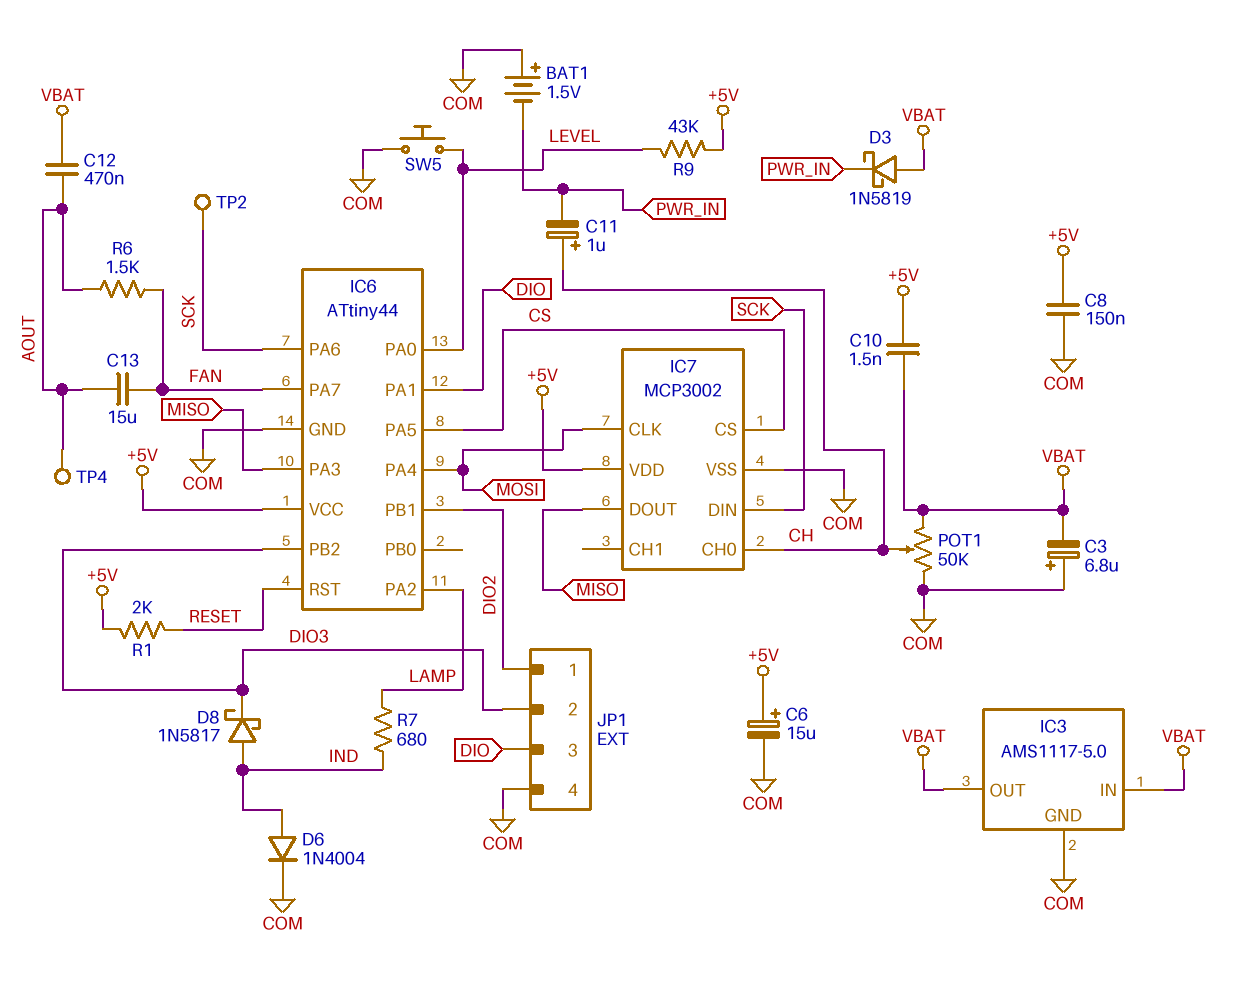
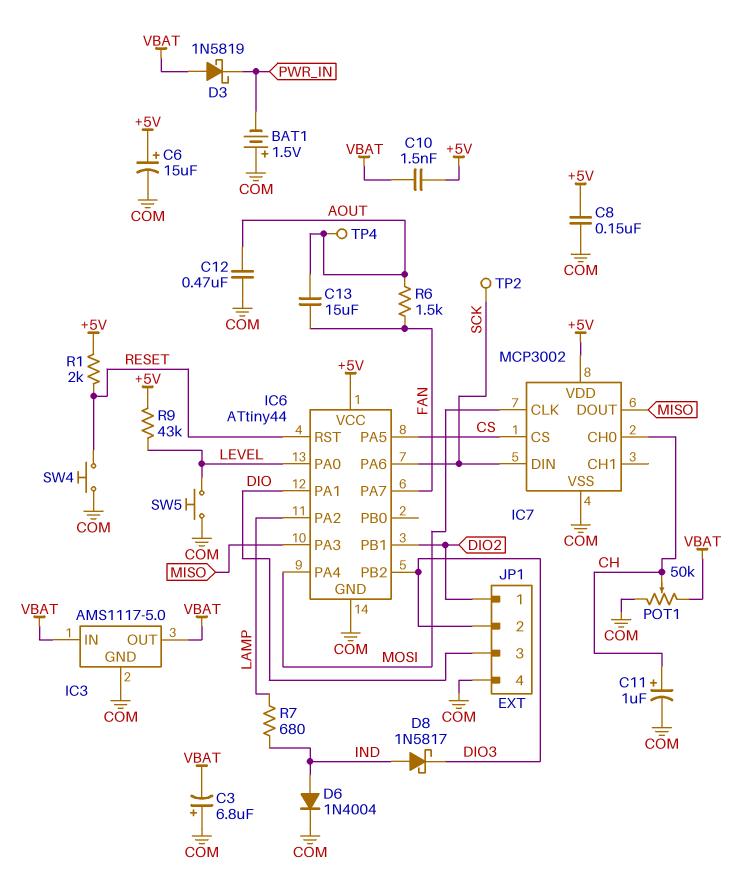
C11: 1uF (plus CH, minus PWR_IN) -> 1uF (plus CH, minus COM)
C12: 470nF (AOUT, VBAT) -> 470nF (AOUT, COM)
SW4: none -> button (COM, RESET)

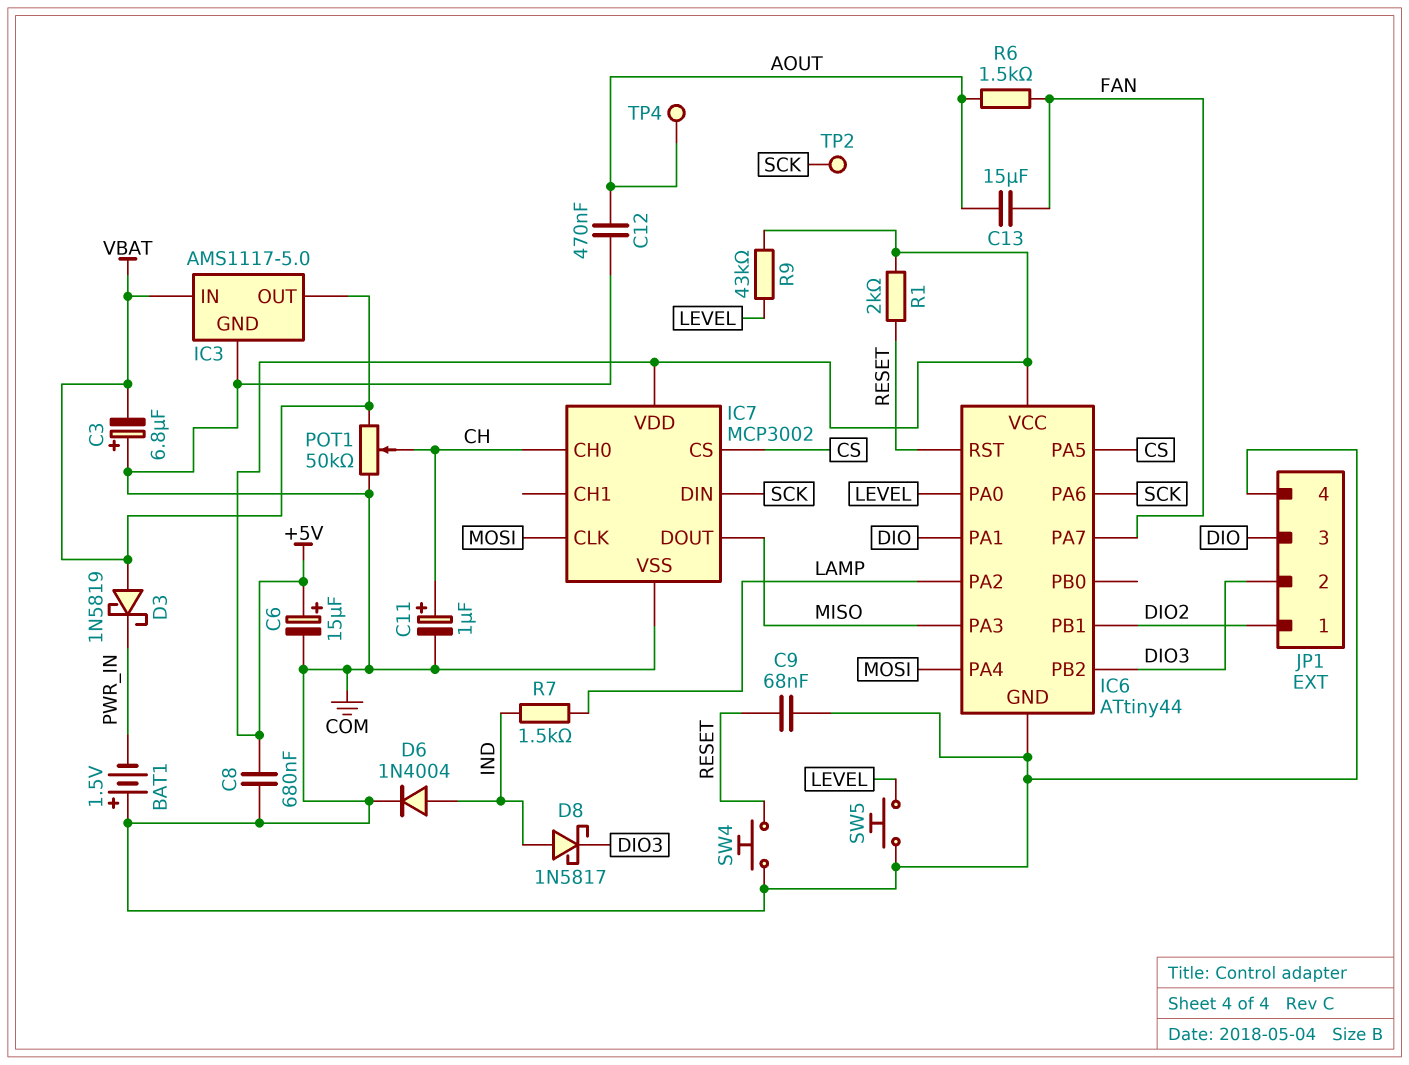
C8: 150nF (+5V, COM) -> 680nF (+5V, COM)
C9: none -> 68nF (COM, RESET)
C10: 1.5nF (+5V, VBAT) -> none
R7: 680 (IND, LAMP) -> 1.5k (IND, LAMP)

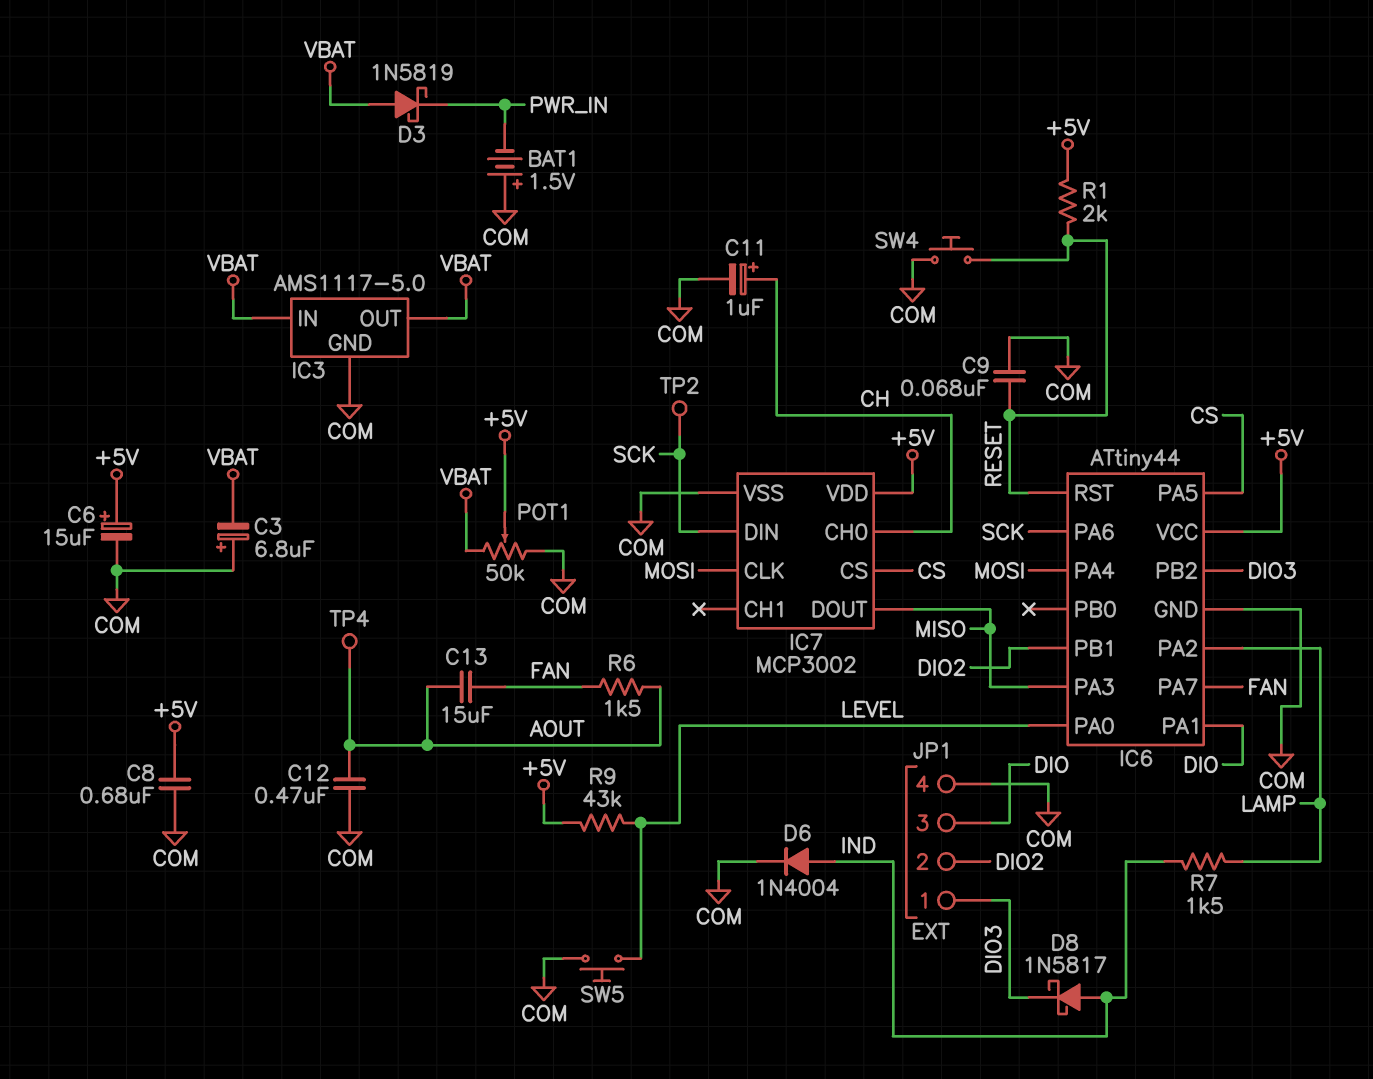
JP1 pin 1: DIO2 -> DIO3
JP1 pin 2: DIO3 -> DIO2
POT1: 50k (COM, VBAT, wiper CH) -> 50k (COM, VBAT, wiper +5V)

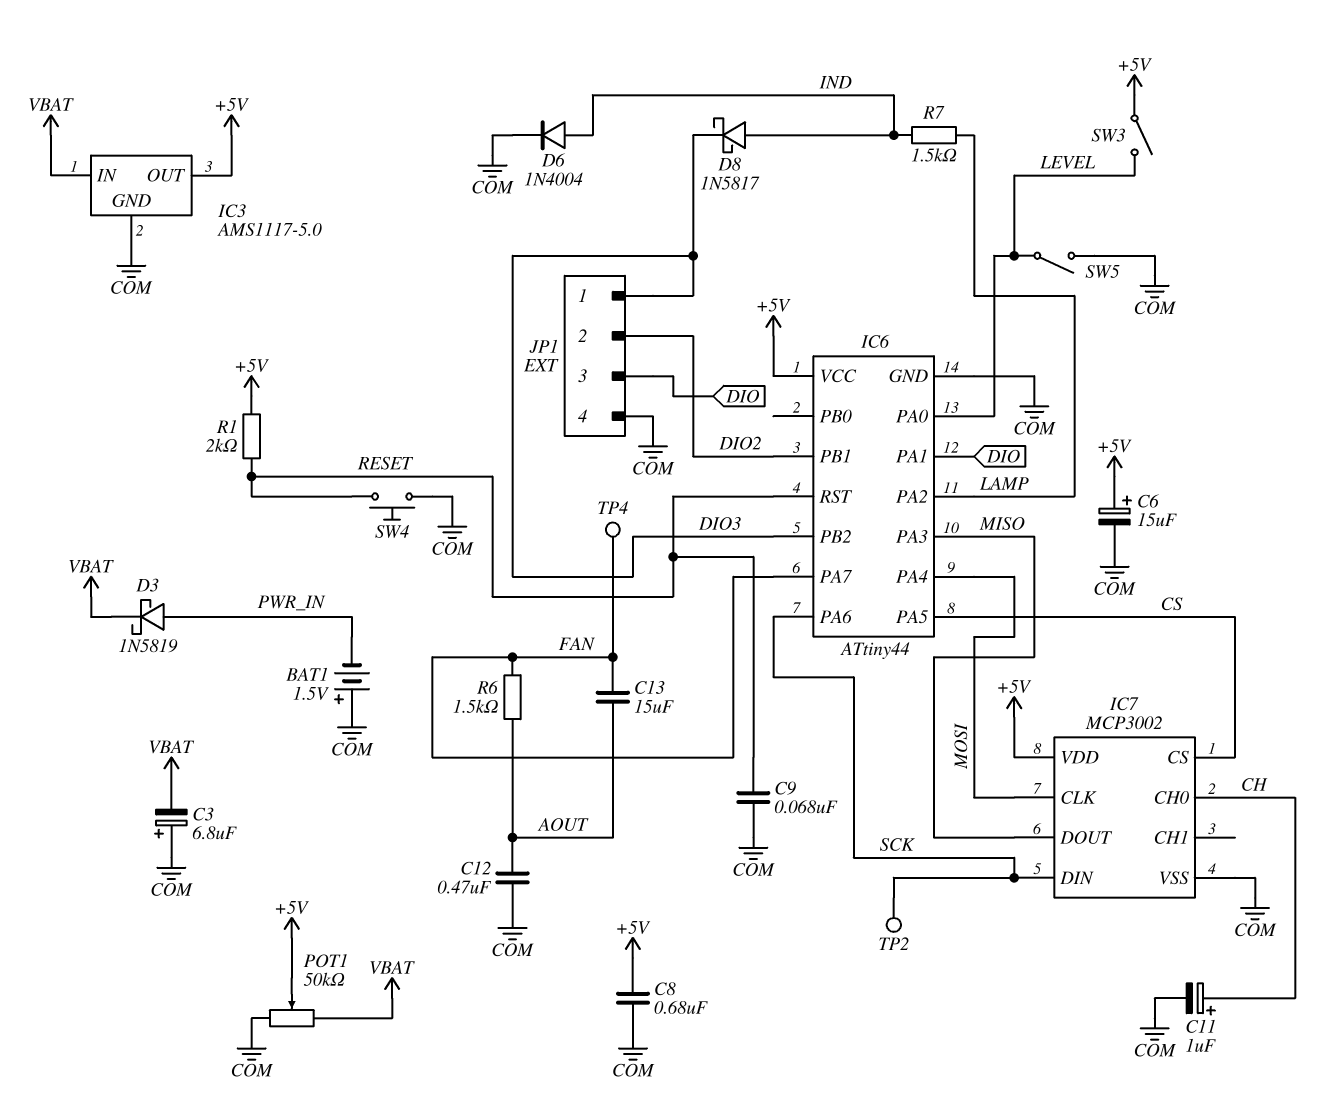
D3: schottky 1N5819 (A VBAT, K PWR_IN) -> schottky 1N5819 (A PWR_IN, K VBAT)
IC3 pin OUT: VBAT -> +5V
R9: 43k (+5V, LEVEL) -> none
SW3: none -> switch (+5V, LEVEL)
SW5: button (COM, LEVEL) -> switch (COM, LEVEL)
TP4: test point (AOUT) -> test point (FAN)

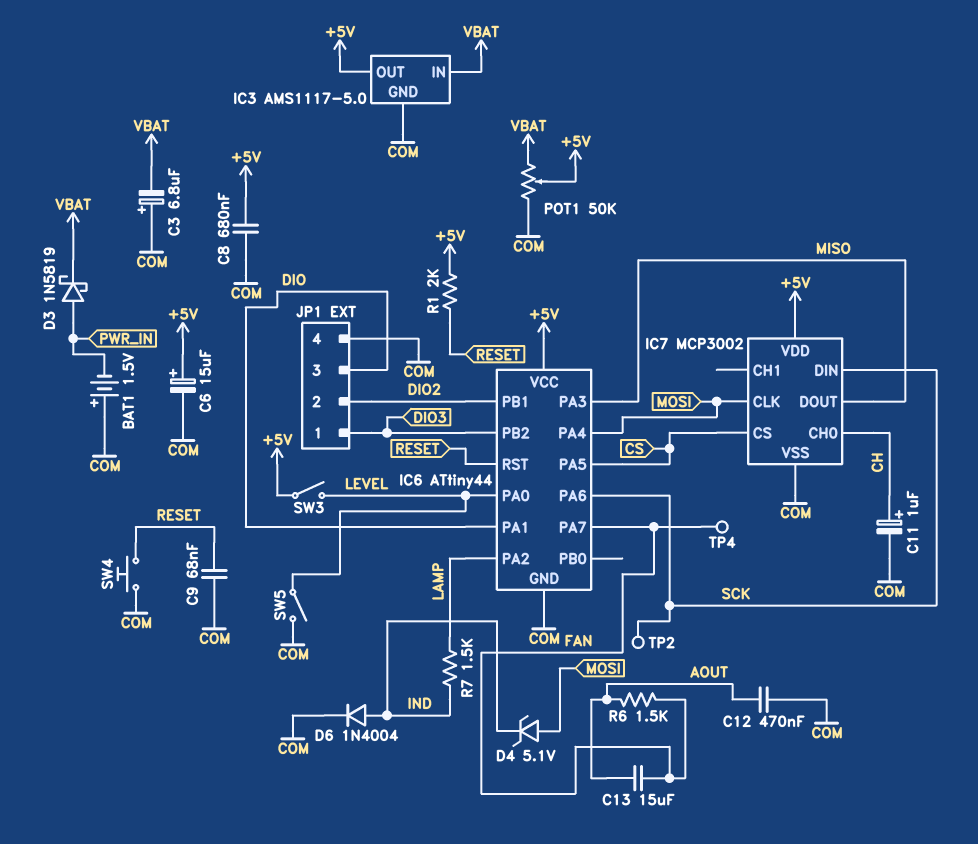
D4: none -> zener 5.1V (A MOSI, K IND)
D8: schottky 1N5817 (A IND, K DIO3) -> none

